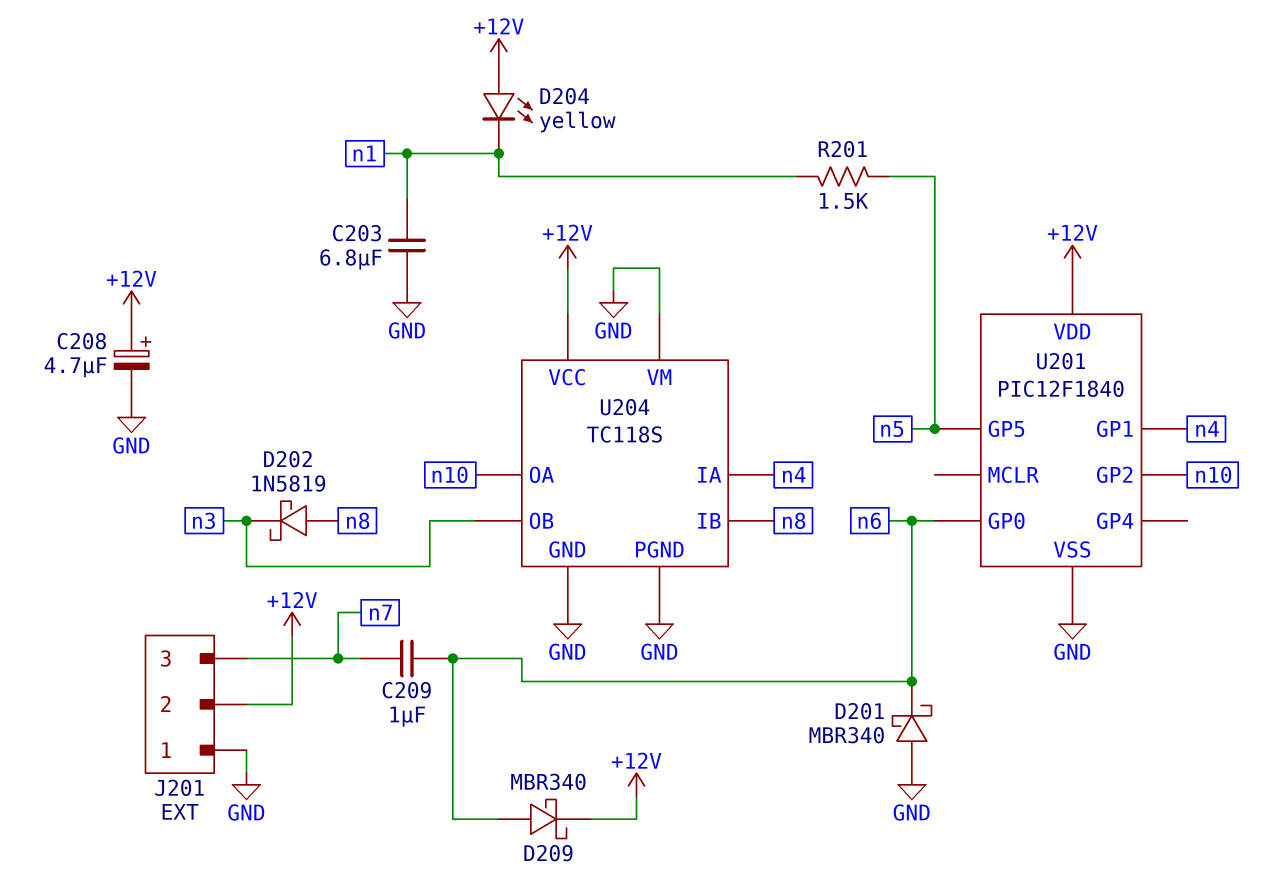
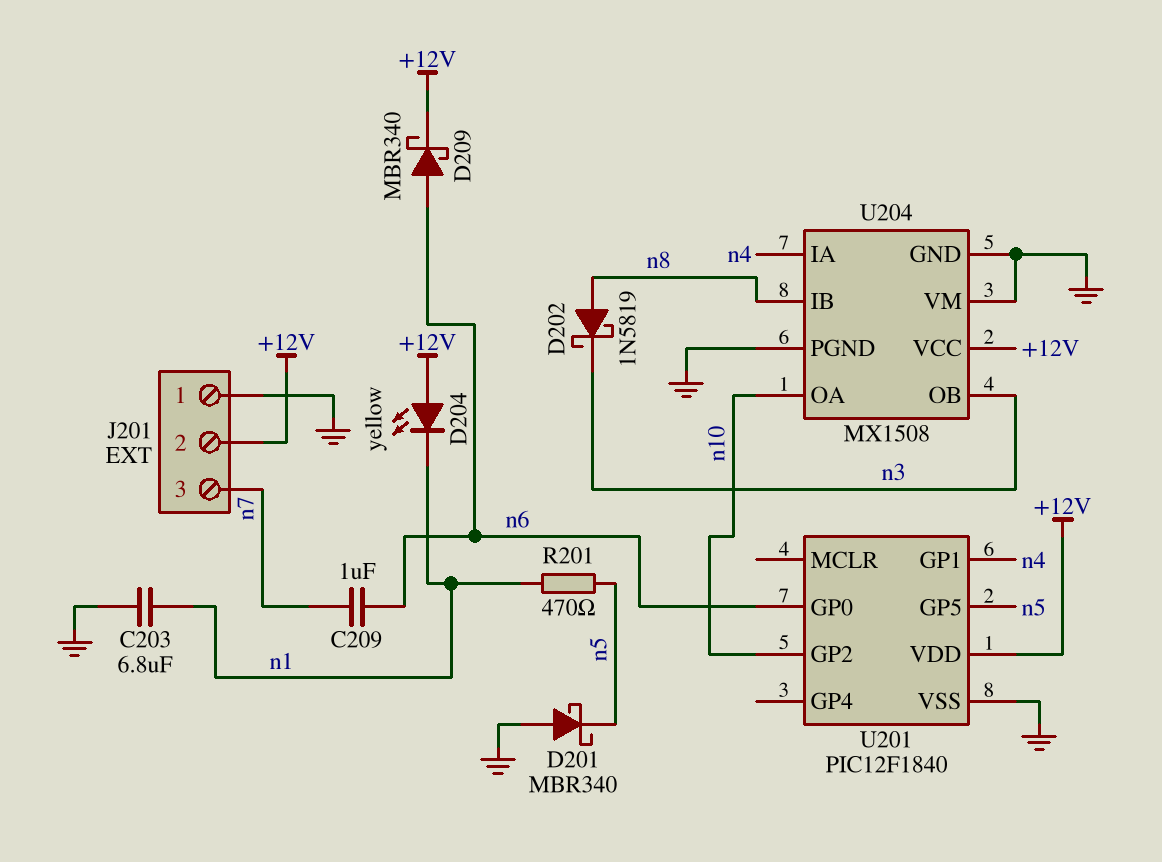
C208: 4.7uF (plus +12V, minus GND) -> none
D201: schottky MBR340 (A GND, K n6) -> schottky MBR340 (A GND, K n5)
R201: 1.5k (n1, n5) -> 470 (n1, n5)
U204: TC118S -> MX1508

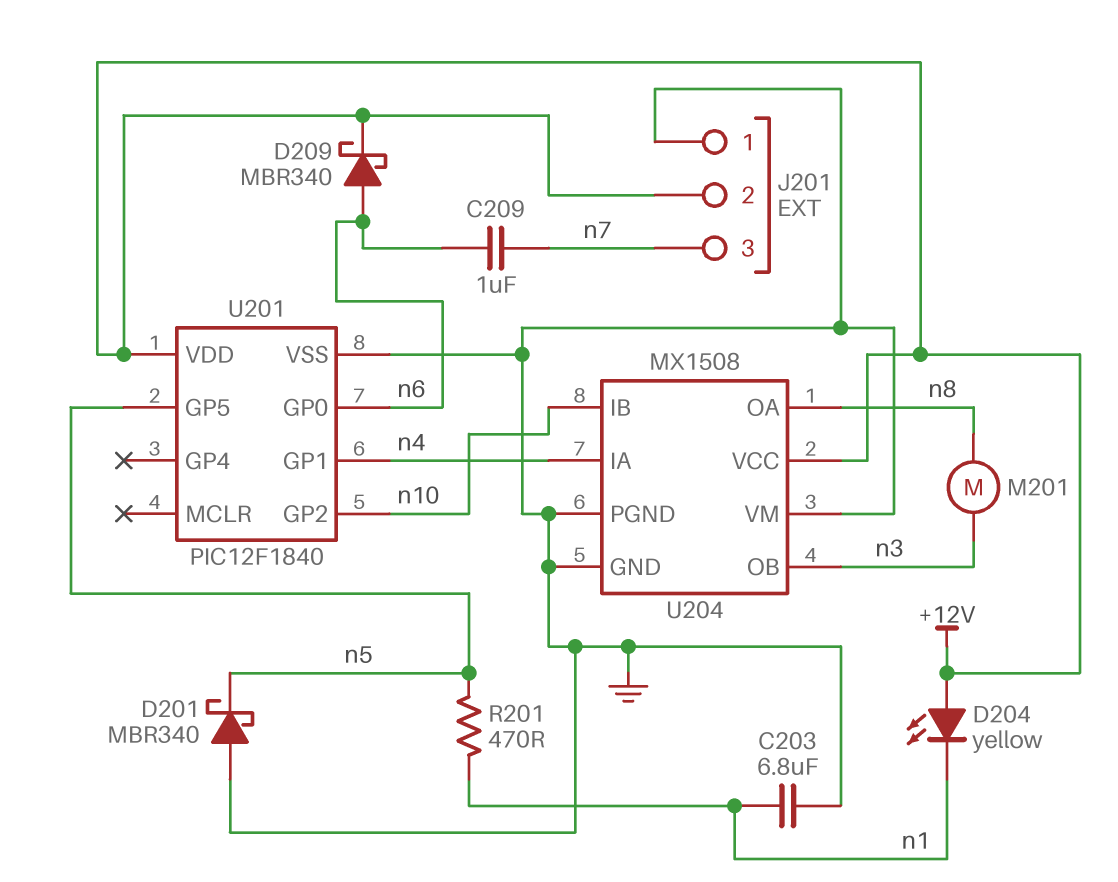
D202: schottky 1N5819 (A n8, K n3) -> none
M201: none -> motor (n3, n8)
U204 pin IB: n8 -> n10
U204 pin OA: n10 -> n8

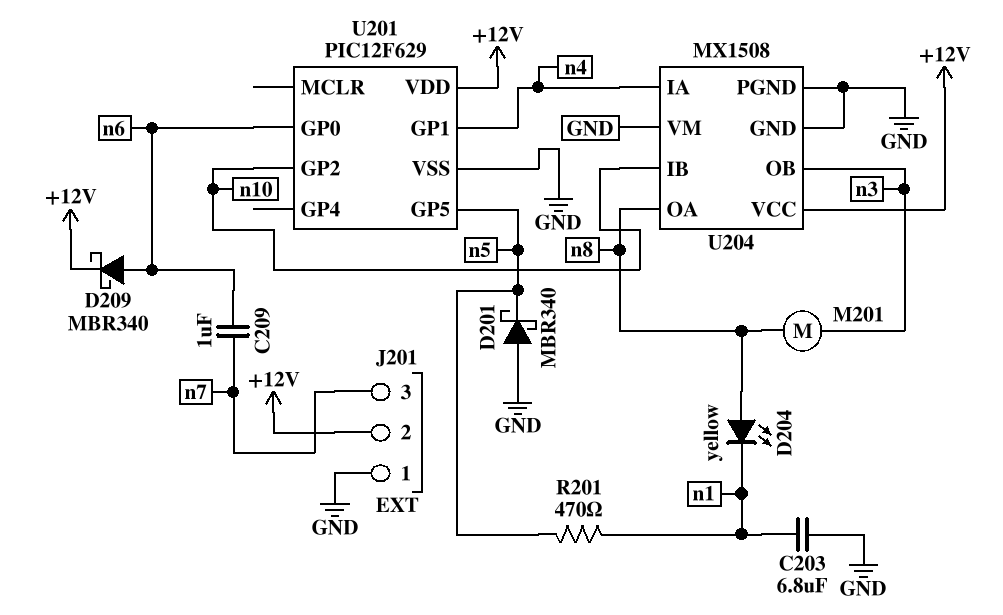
D204: LED yellow (A +12V, K n1) -> LED yellow (A n8, K n1)
U201: PIC12F1840 -> PIC12F629

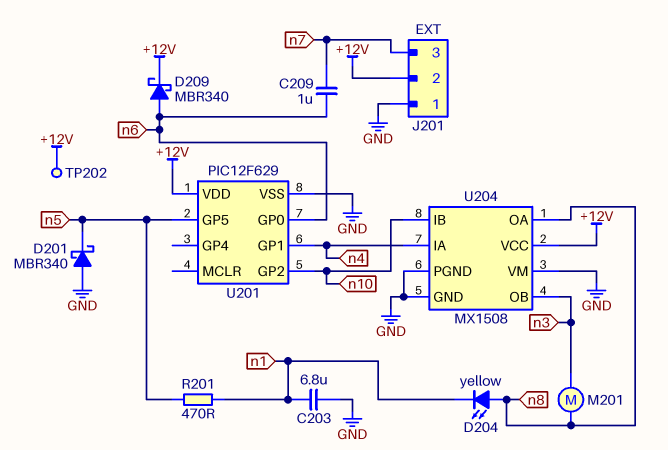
TP202: none -> test point (+12V)

